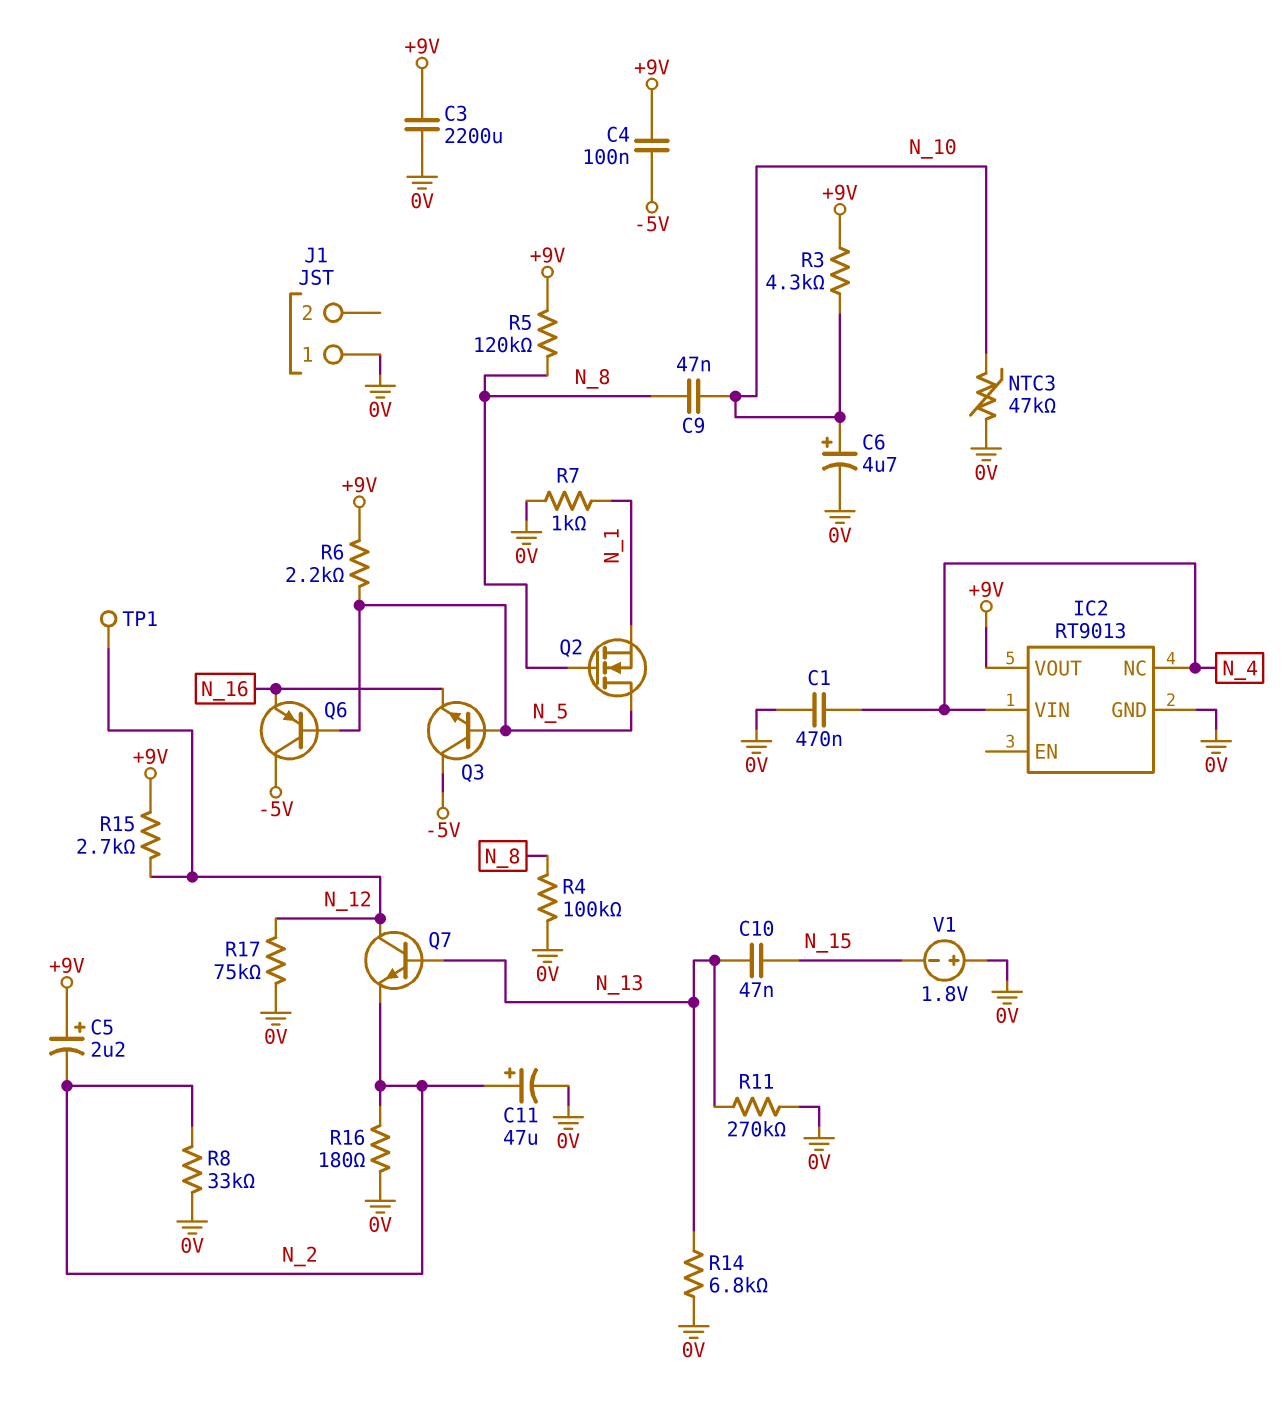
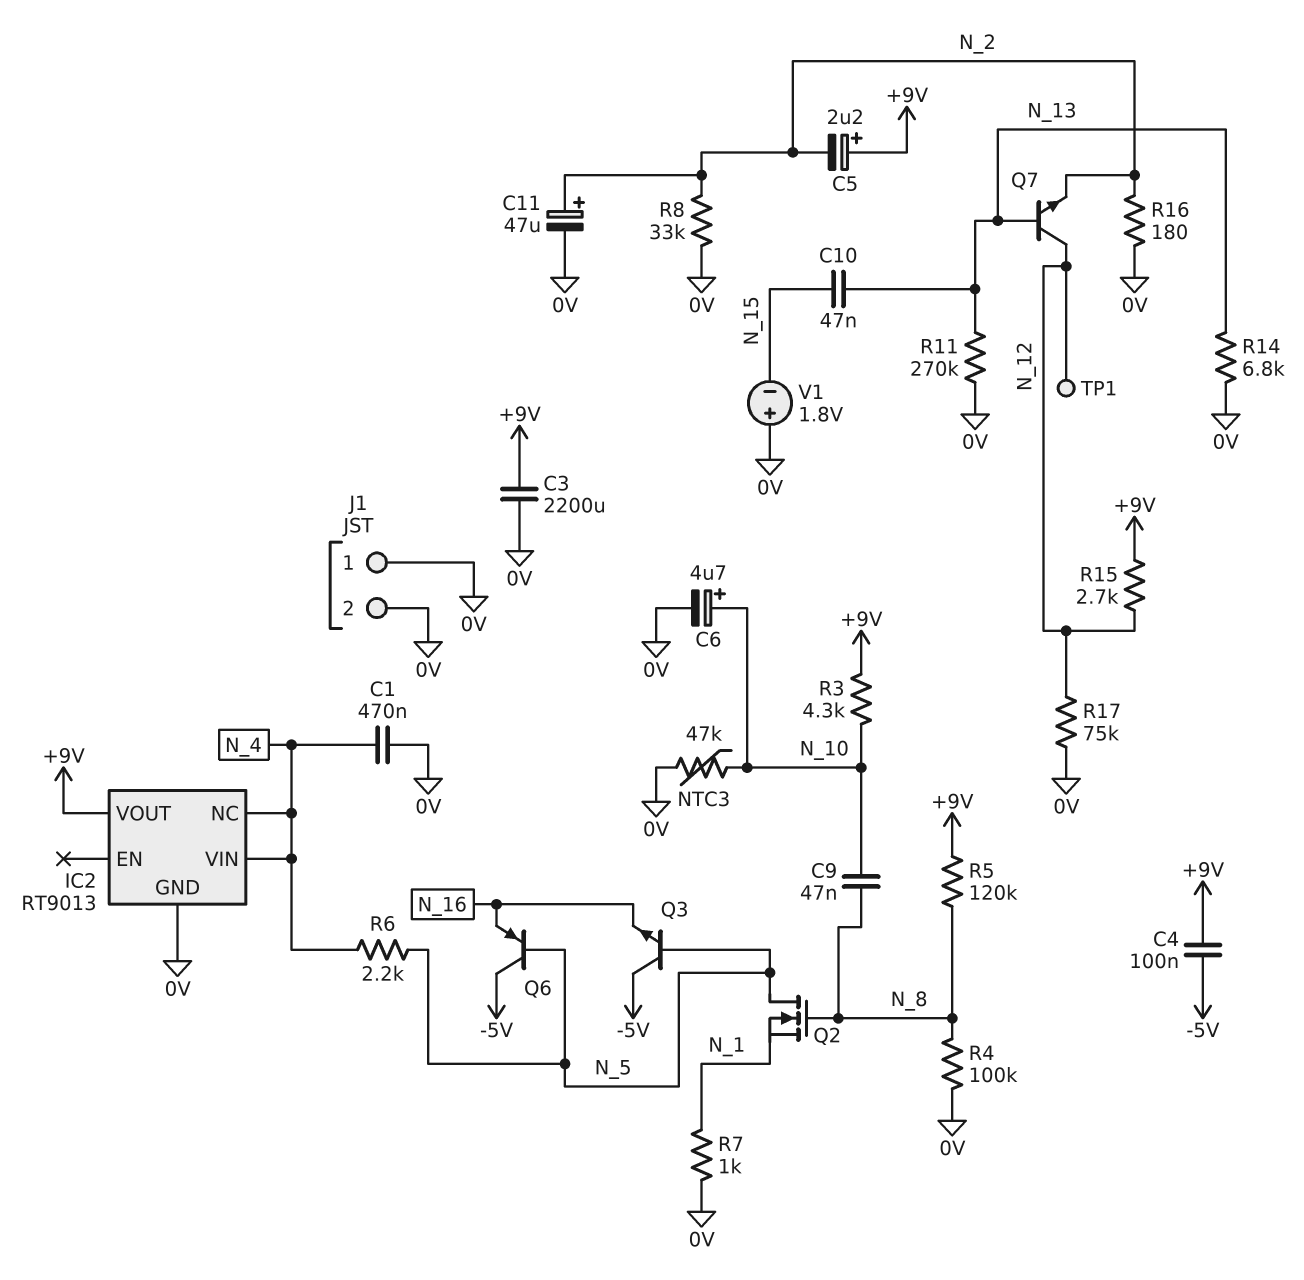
J1 pin 2: none -> 0V
R6: 2.2k (+9V, N_5) -> 2.2k (N_4, N_5)

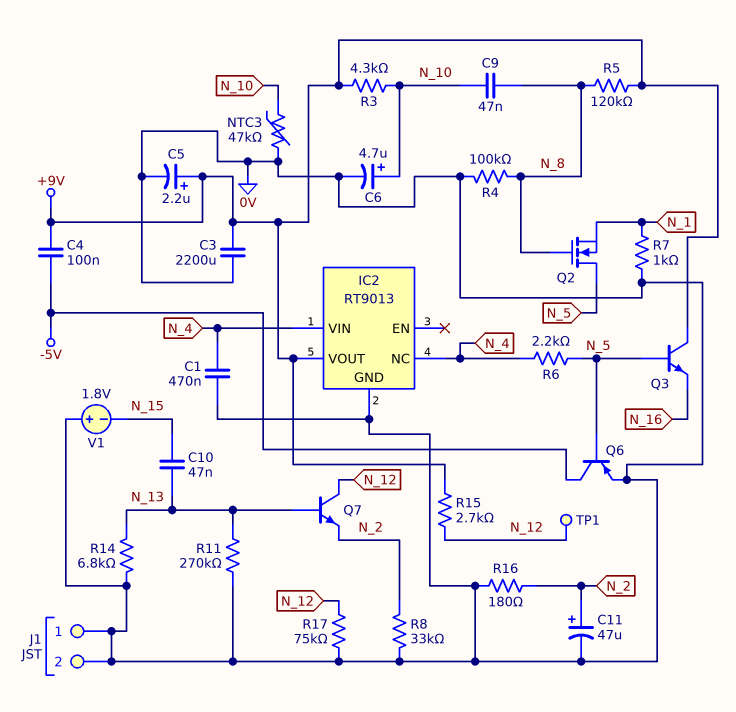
C5: 2.2uF (plus +9V, minus N_2) -> 2.2uF (plus +9V, minus 0V)
Q3: NPN (B N_5, C -5V, E N_16) -> NPN (B N_5, C +9V, E N_16)
Q6: PNP (B N_5, C -5V, E N_16) -> PNP (B N_5, C -5V, E 0V)

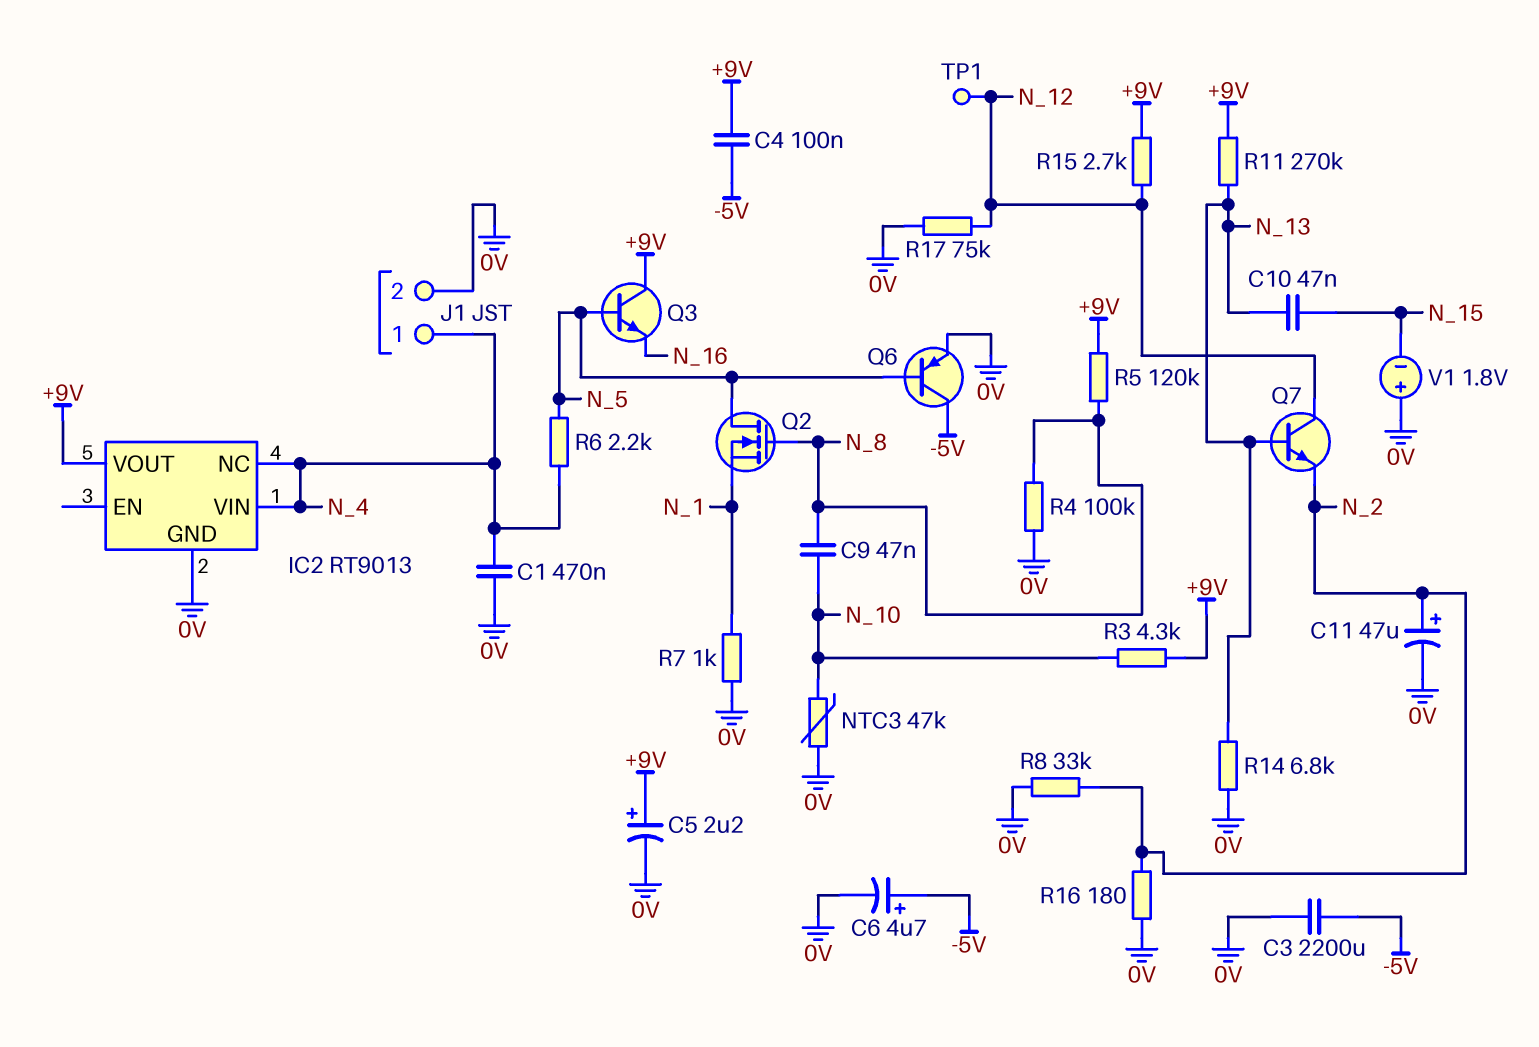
C3: 2200uF (+9V, 0V) -> 2200uF (-5V, 0V)
C6: 4.7uF (plus N_10, minus 0V) -> 4.7uF (plus -5V, minus 0V)
J1 pin 1: 0V -> N_4
R11: 270k (0V, N_13) -> 270k (+9V, N_13)

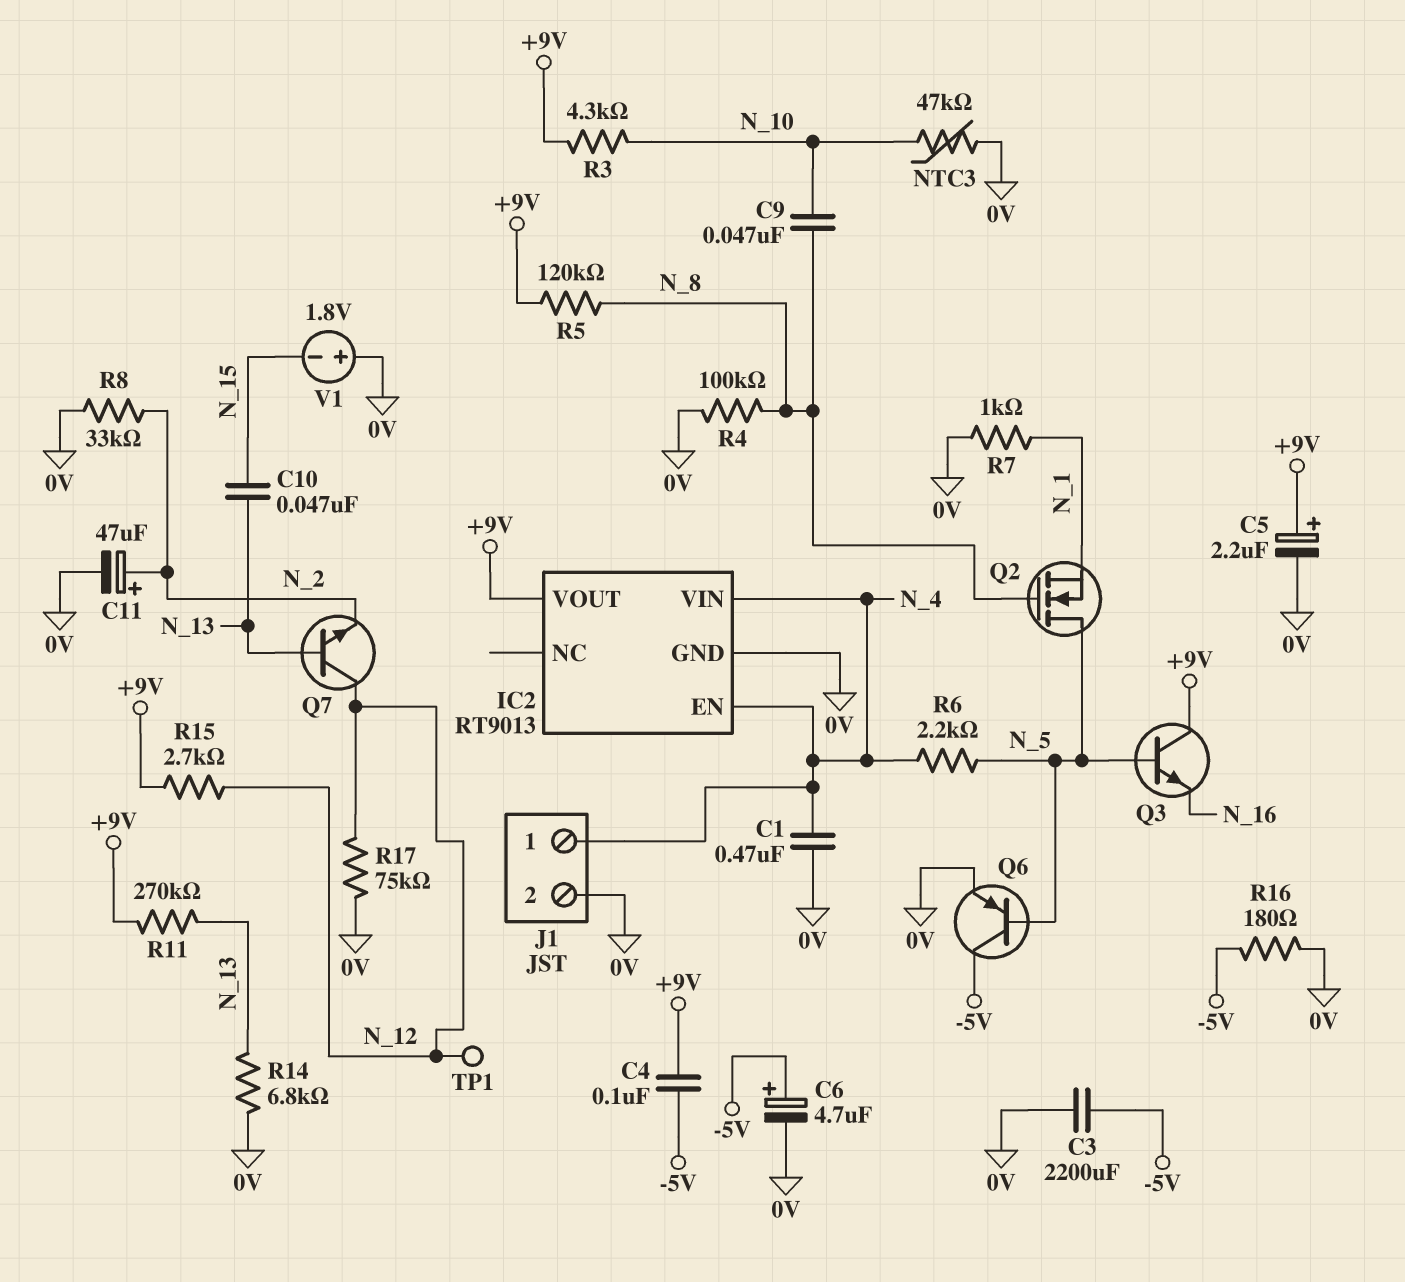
IC2 pin EN: none -> N_4
IC2 pin NC: N_4 -> none
R16: 180 (0V, N_2) -> 180 (-5V, 0V)

